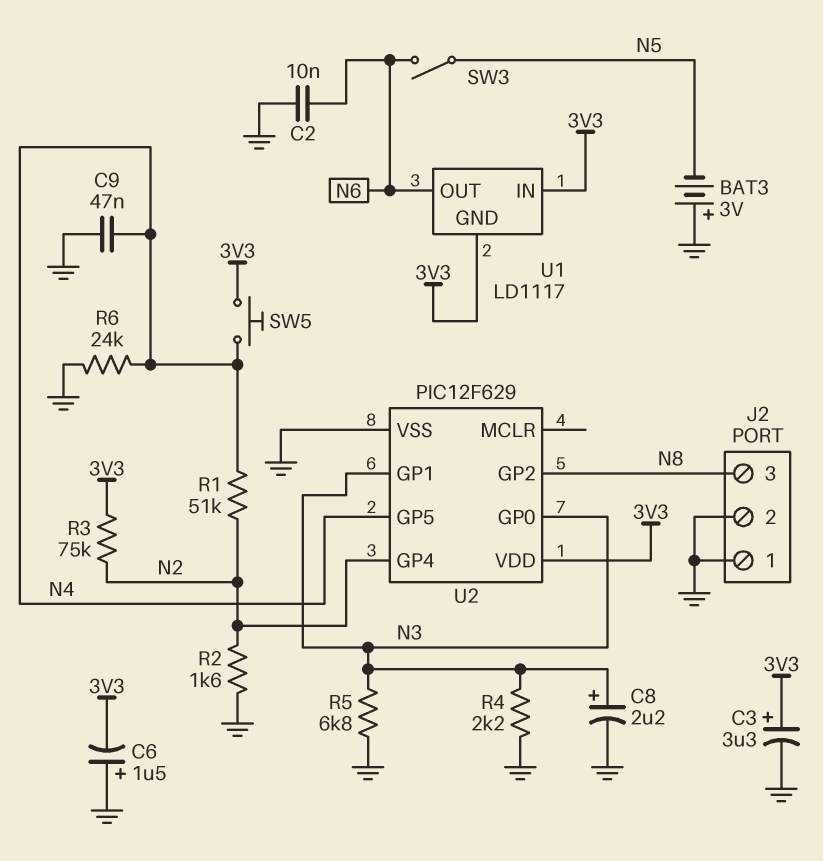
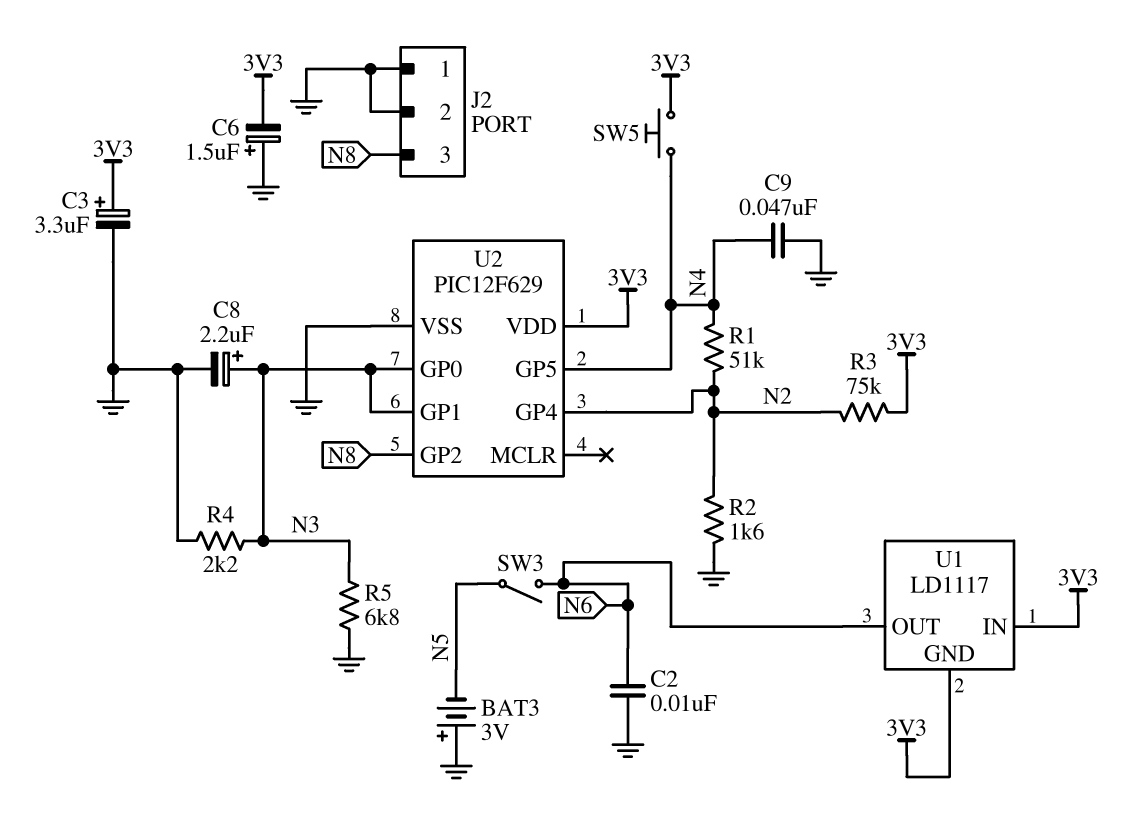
R6: 24k (GND, N4) -> none

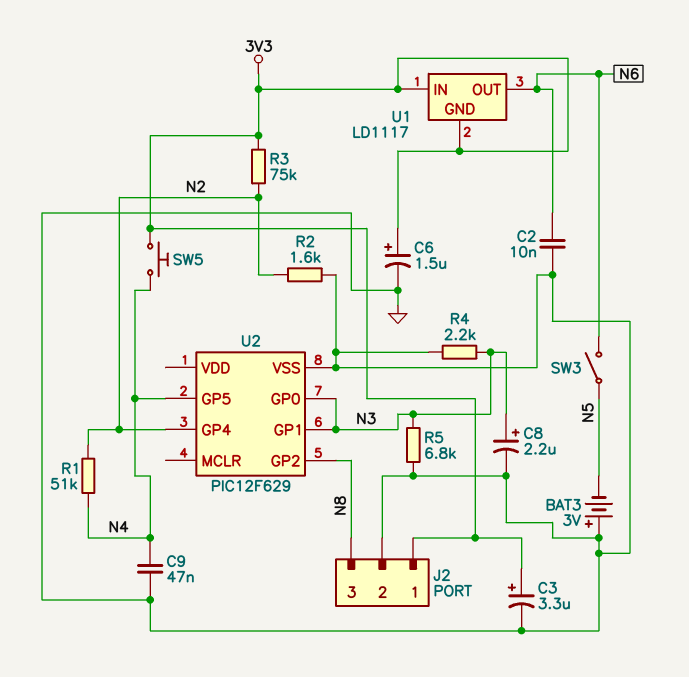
C6: 1.5uF (plus GND, minus 3V3) -> 1.5uF (plus 3V3, minus GND)
J2 pin 1: GND -> 3V3
U2 pin VDD: 3V3 -> none

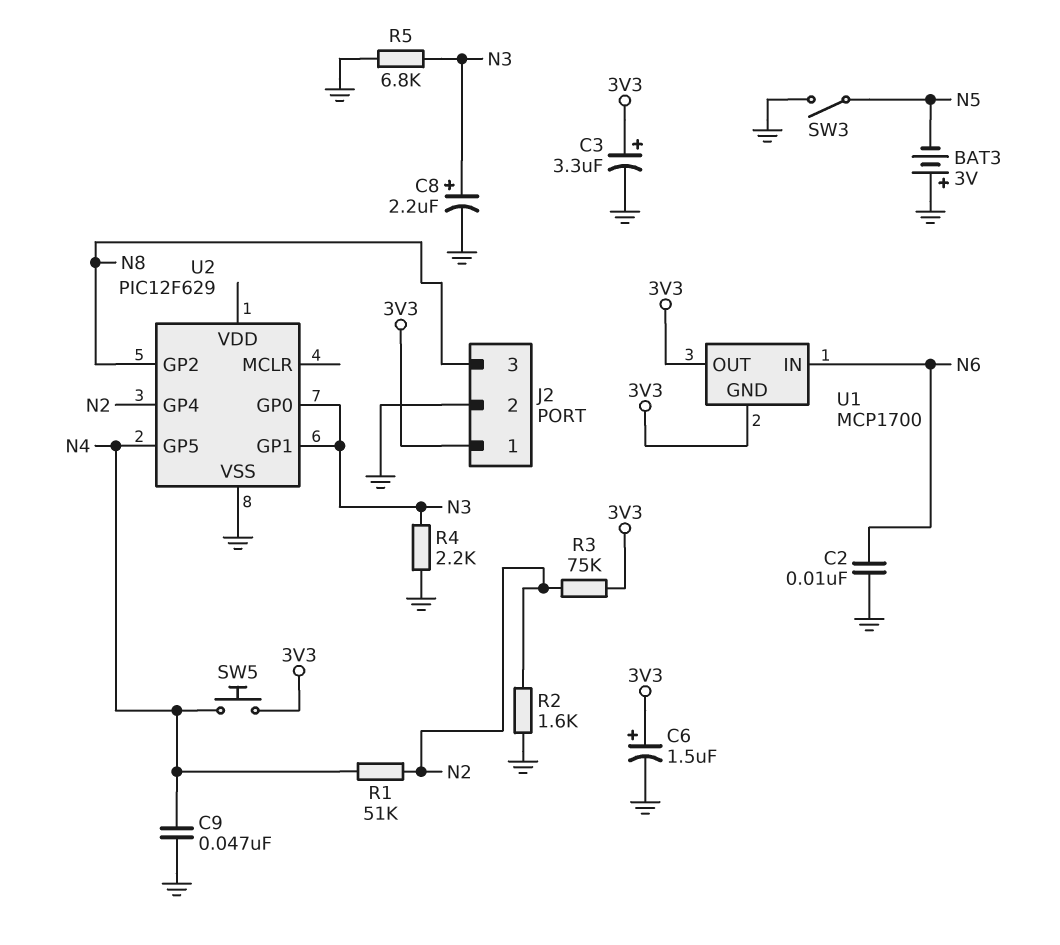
SW3: switch (N5, N6) -> switch (GND, N5)
U1: LD1117 -> MCP1700
U1 pin IN: 3V3 -> N6
U1 pin OUT: N6 -> 3V3

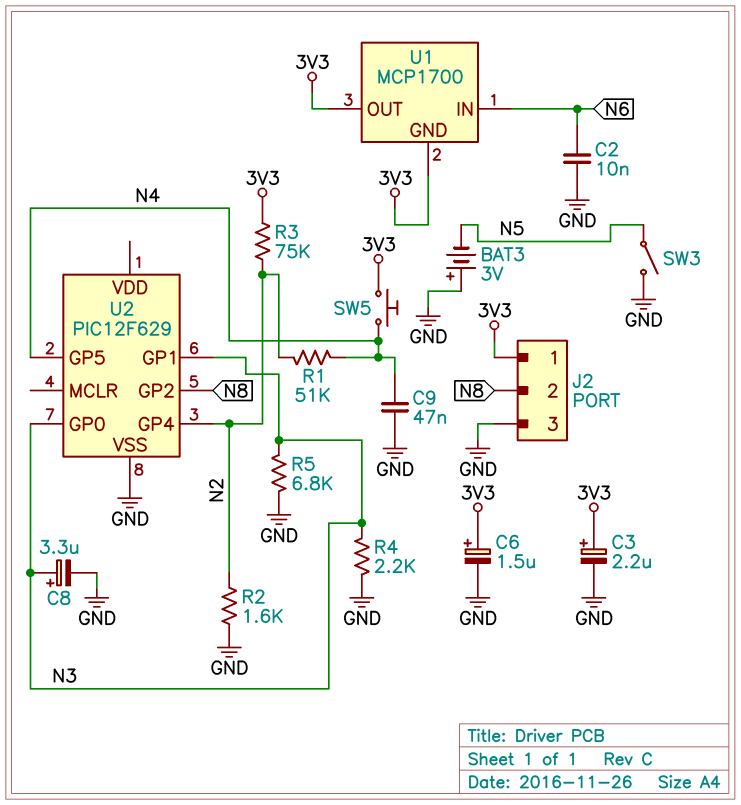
C3: 3.3uF (plus 3V3, minus GND) -> 2.2uF (plus 3V3, minus GND)
C8: 2.2uF (plus N3, minus GND) -> 3.3uF (plus N3, minus GND)
J2 pin 2: GND -> N8
J2 pin 3: N8 -> GND

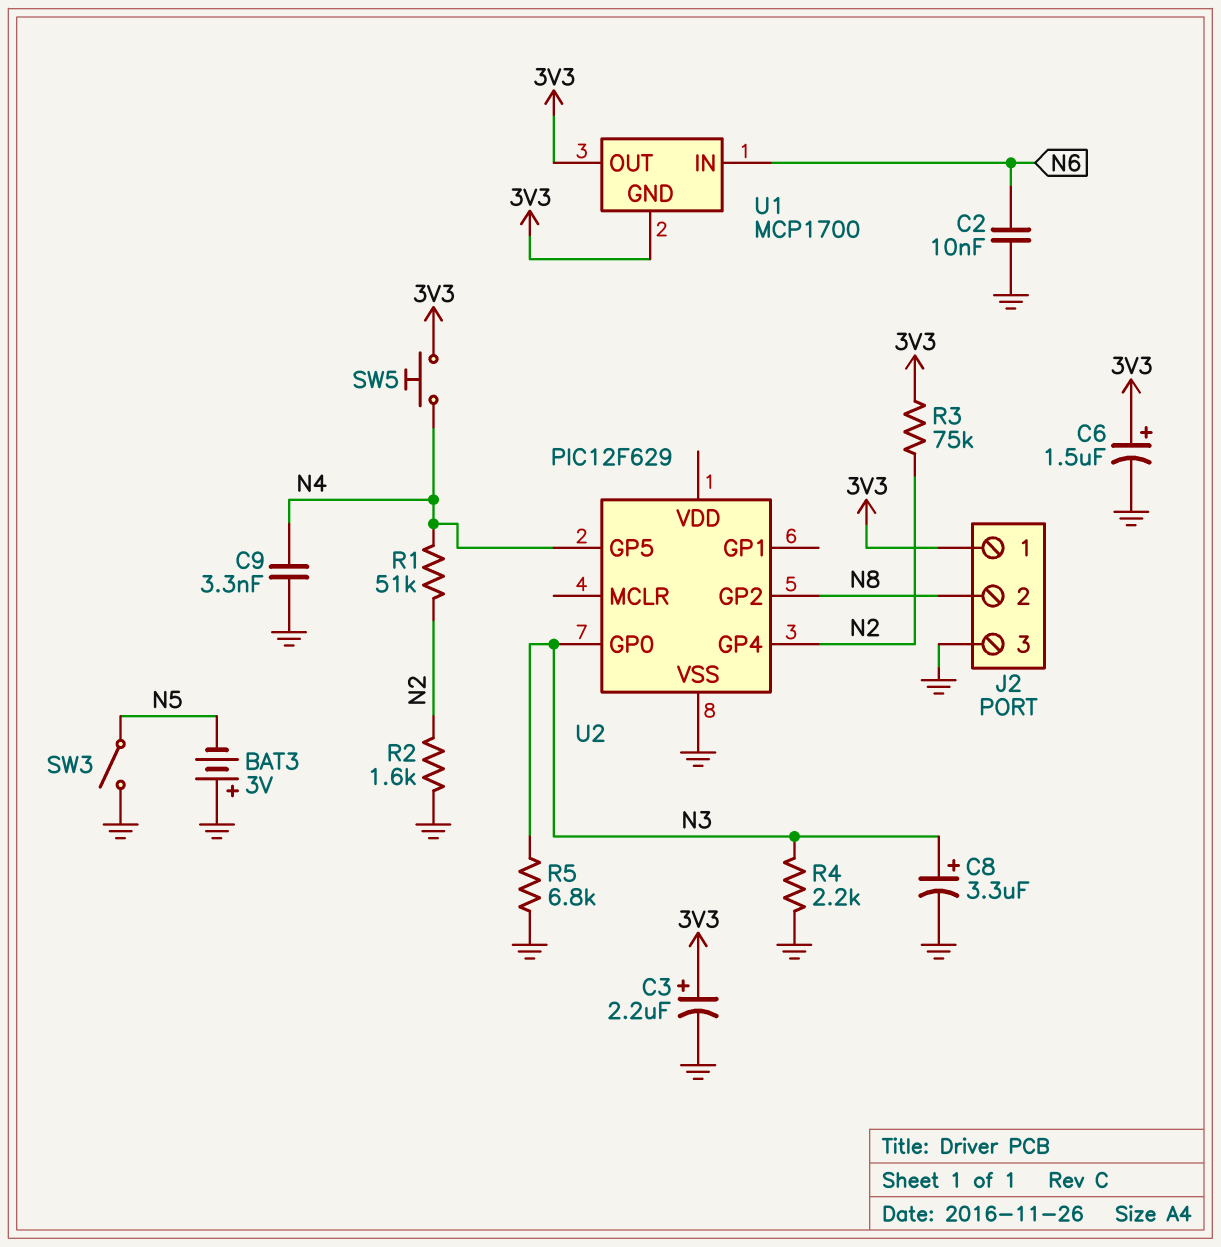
C9: 47nF (GND, N4) -> 3.3nF (GND, N4)
U2 pin GP1: N3 -> none

